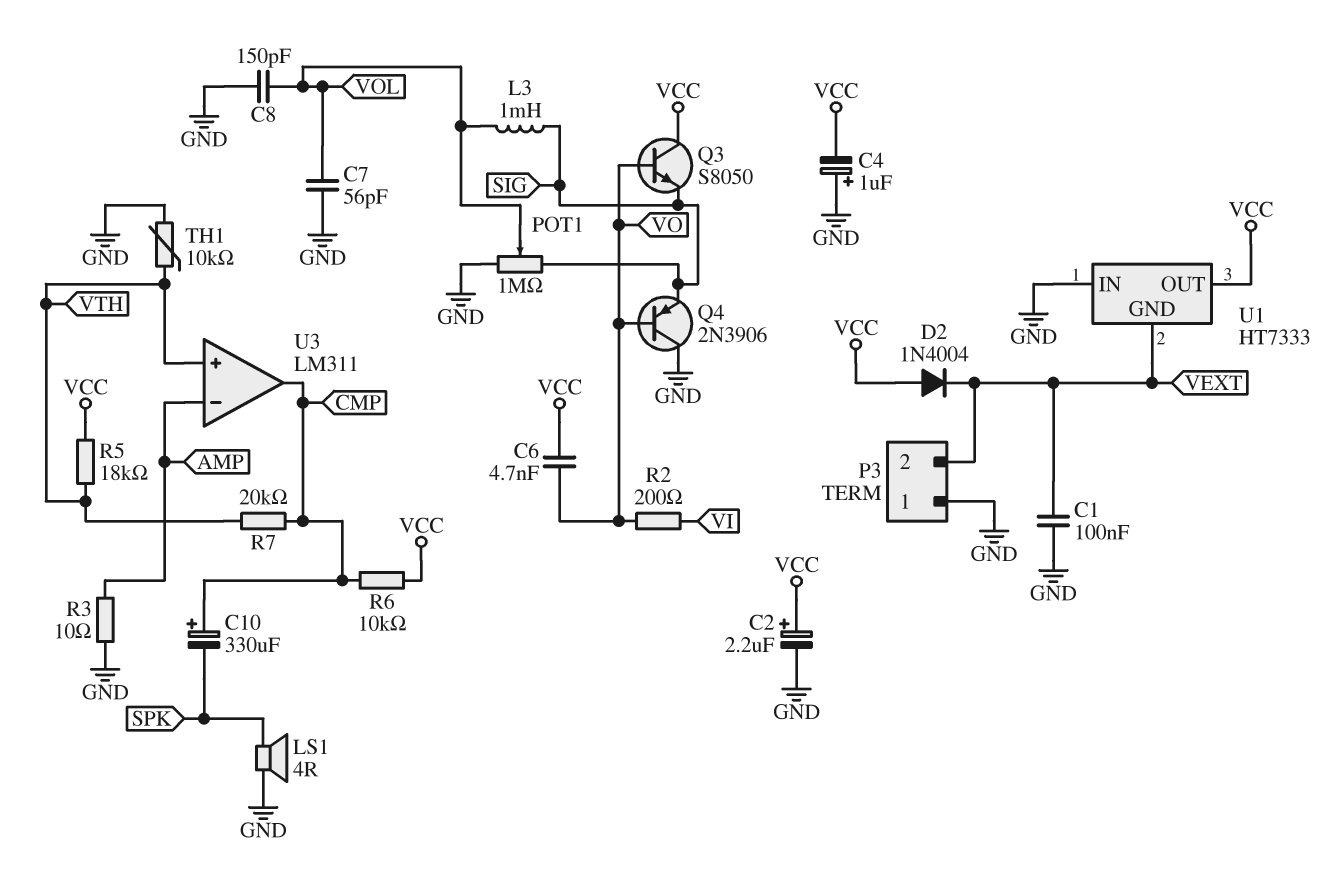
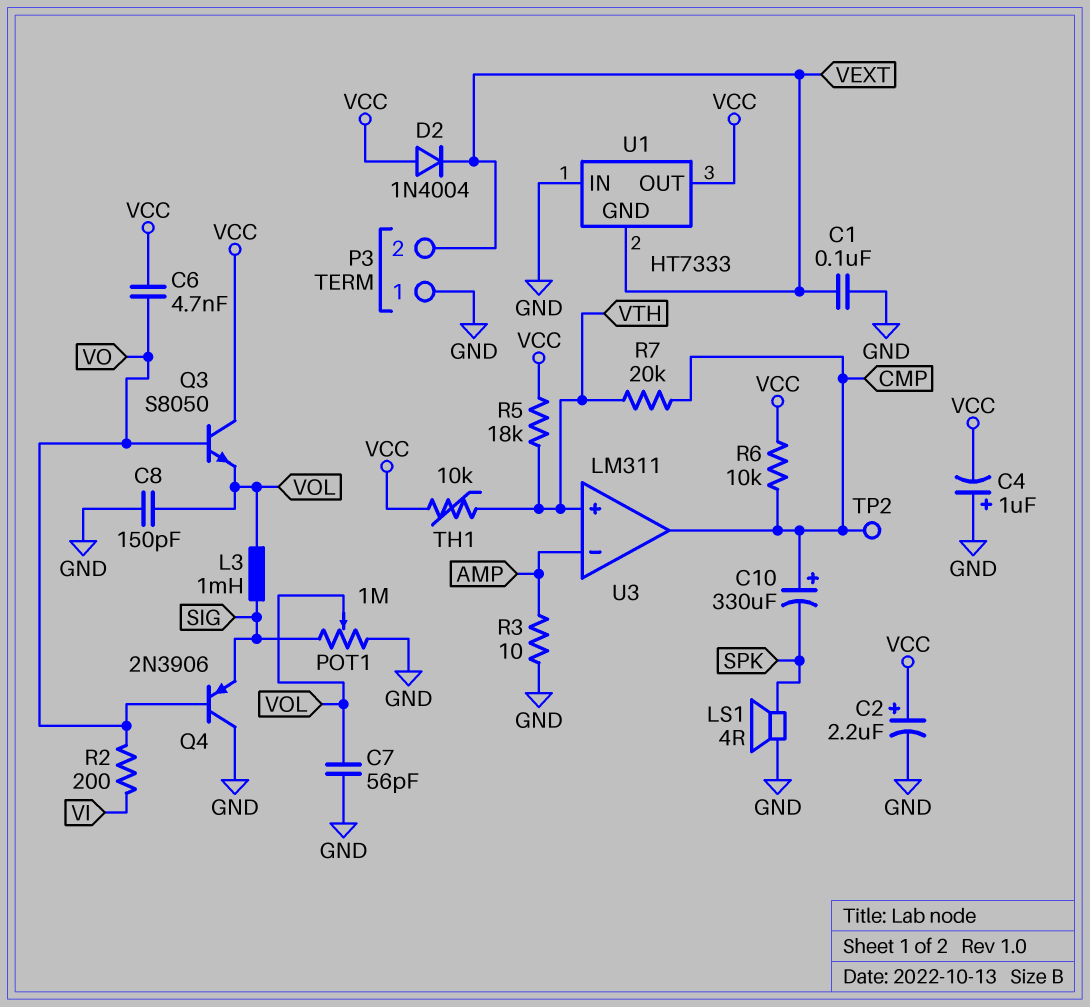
Q3: NPN S8050 (B VO, C VCC, E SIG) -> NPN S8050 (B VO, C VCC, E VOL)
TH1: 10k (GND, VTH) -> 10k (VCC, VTH)
TP2: none -> test point (CMP)

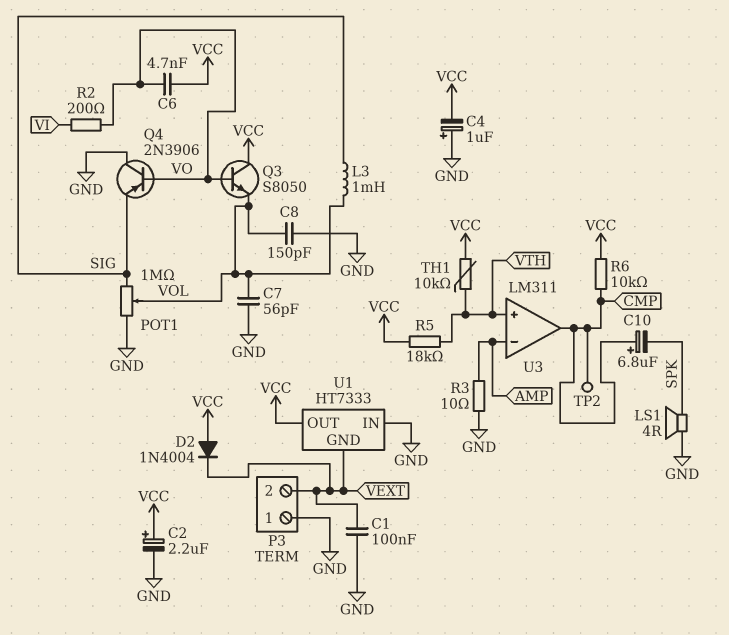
C10: 330uF (plus CMP, minus SPK) -> 6.8uF (plus CMP, minus SPK)
R7: 20k (CMP, VTH) -> none

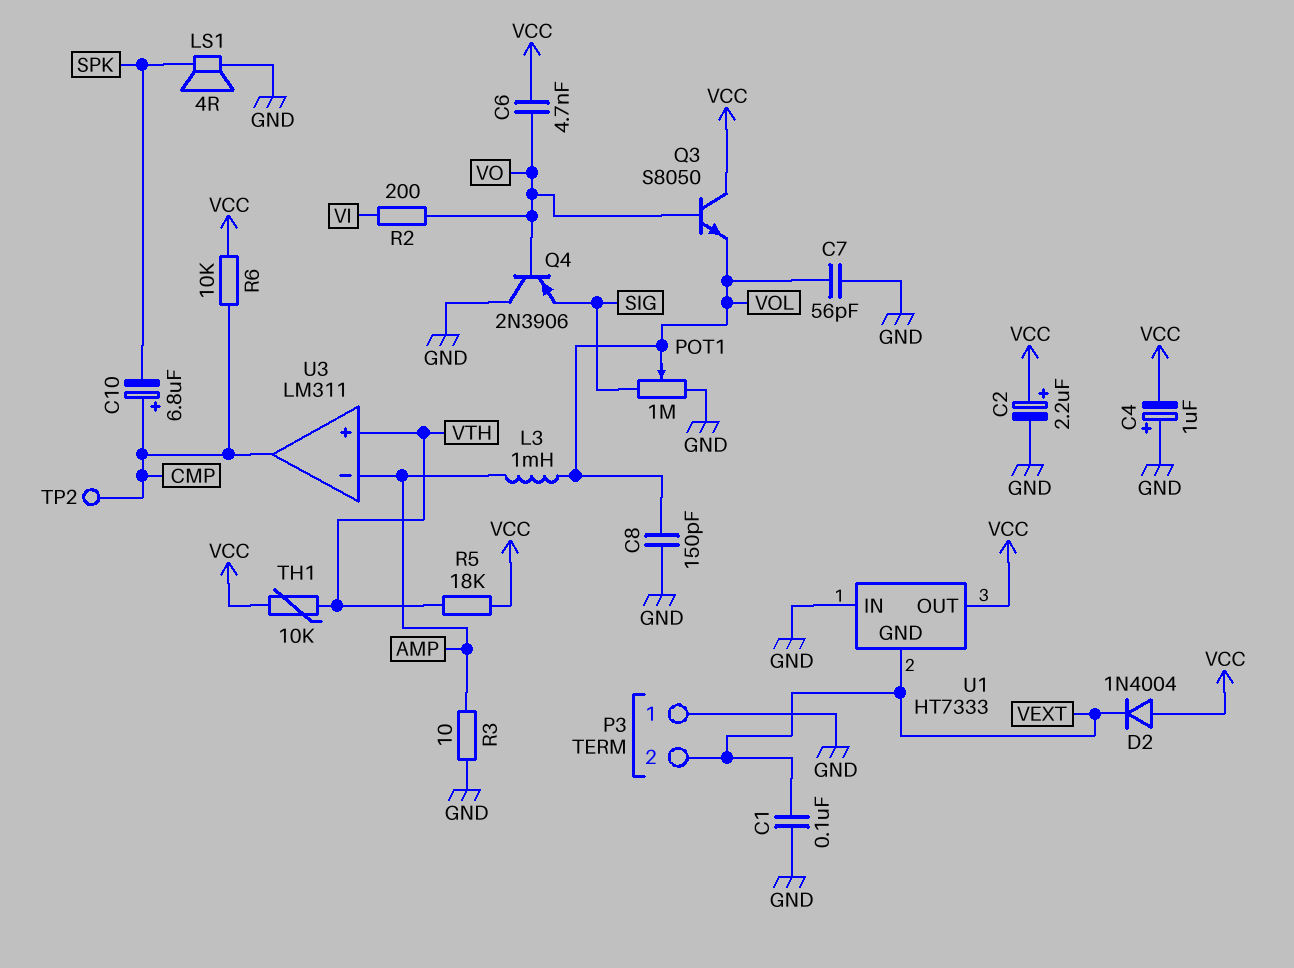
L3: 1mH (SIG, VOL) -> 1mH (AMP, VOL)

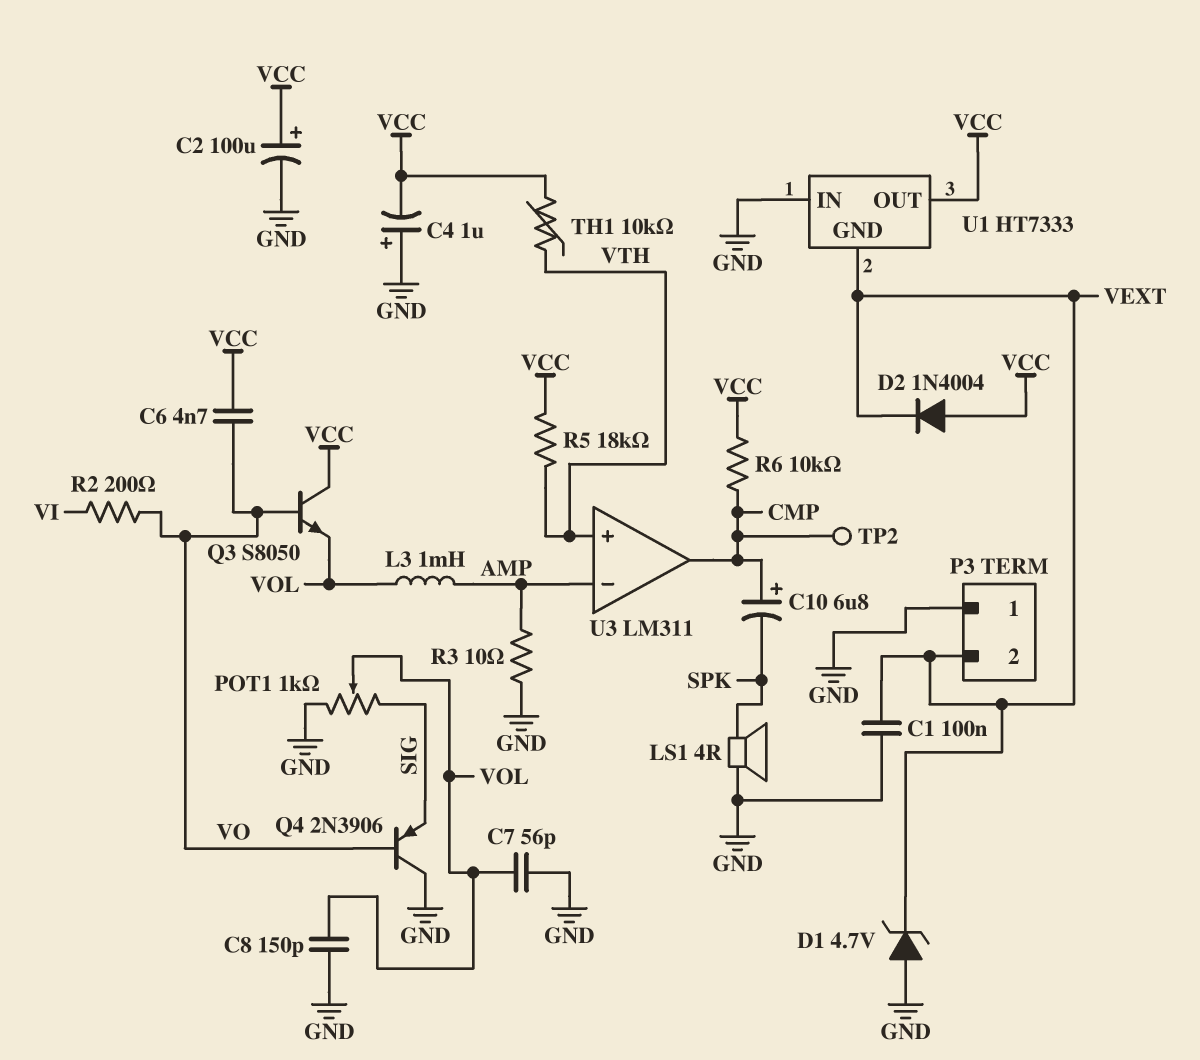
C2: 2.2uF (plus VCC, minus GND) -> 100uF (plus VCC, minus GND)
D1: none -> zener 4.7V (A GND, K VEXT)
POT1: 1M (GND, SIG, wiper VOL) -> 1k (GND, SIG, wiper VOL)

